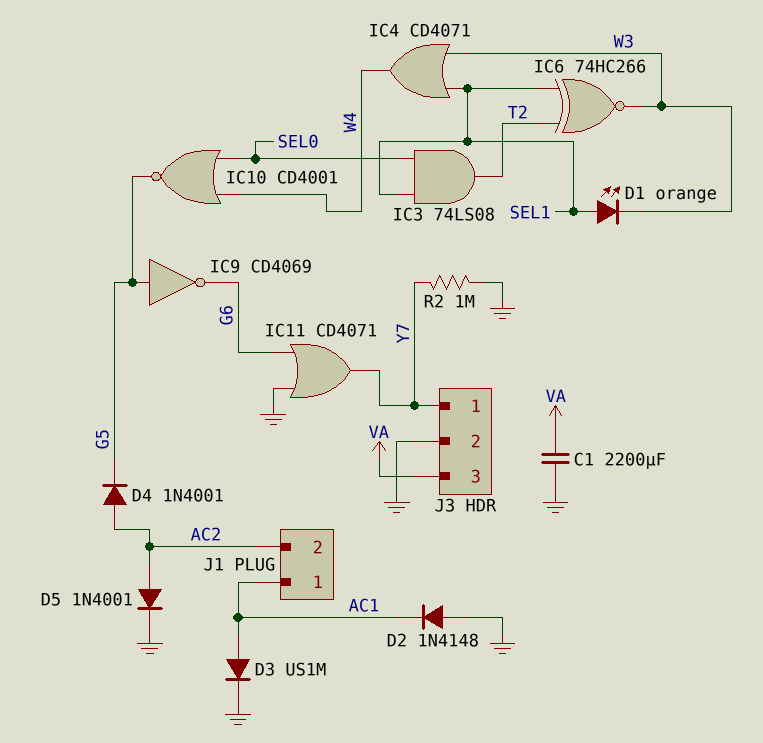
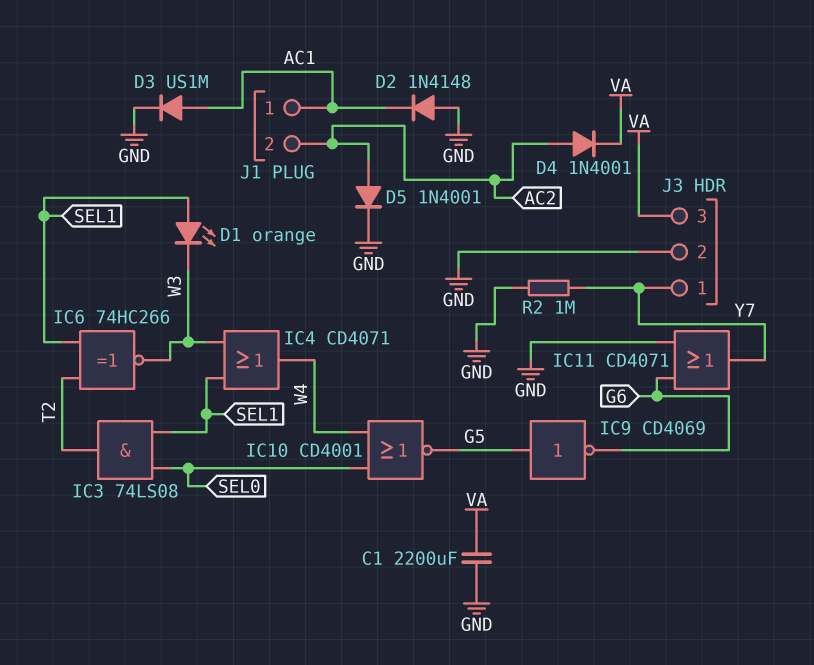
D4: diode 1N4001 (A AC2, K G5) -> diode 1N4001 (A AC2, K VA)

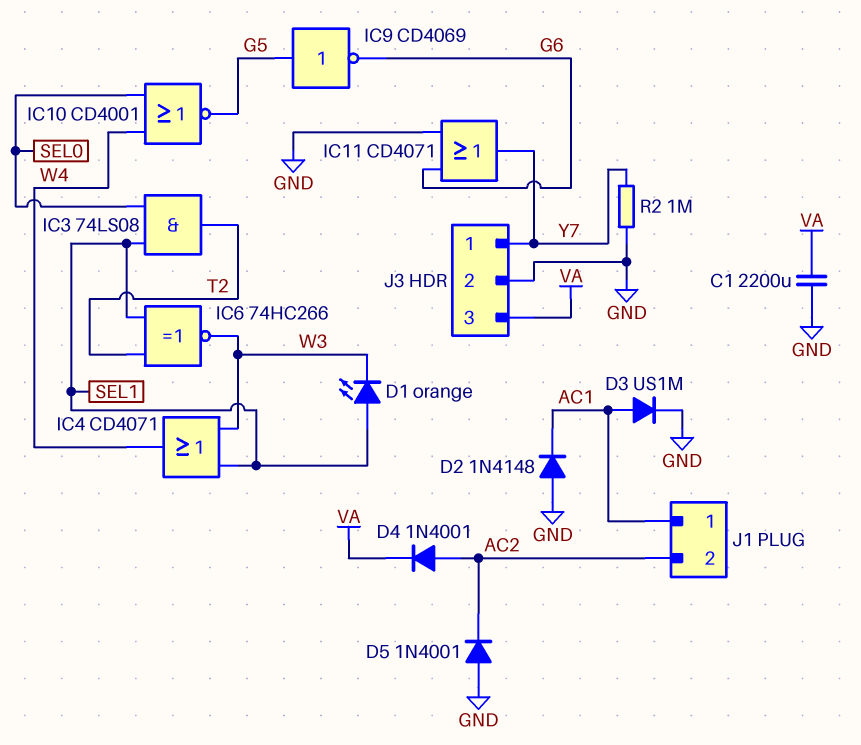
D5: diode 1N4001 (A AC2, K GND) -> diode 1N4001 (A GND, K AC2)

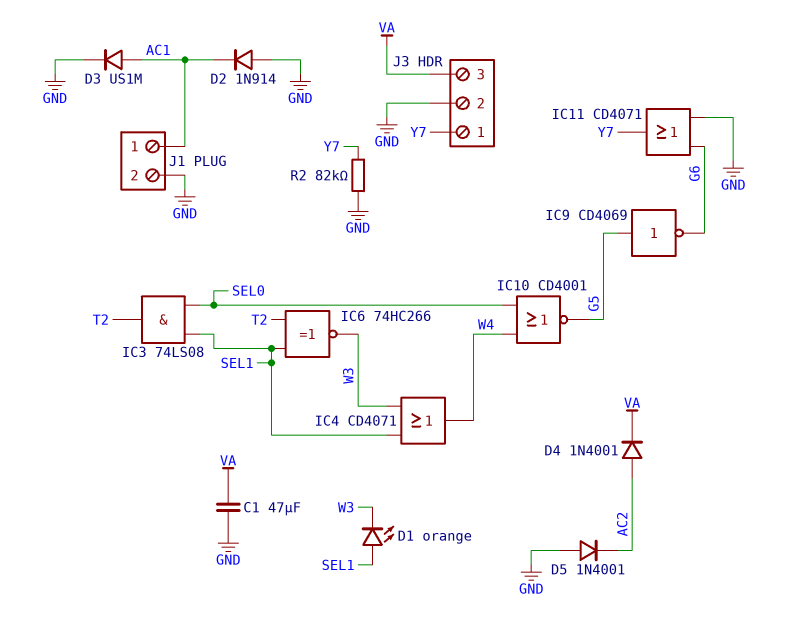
C1: 2200uF (GND, VA) -> 47uF (GND, VA)
D2: diode 1N4148 (A GND, K AC1) -> diode 1N914 (A GND, K AC1)
J1 pin 2: AC2 -> GND
R2: 1M (GND, Y7) -> 82k (GND, Y7)

